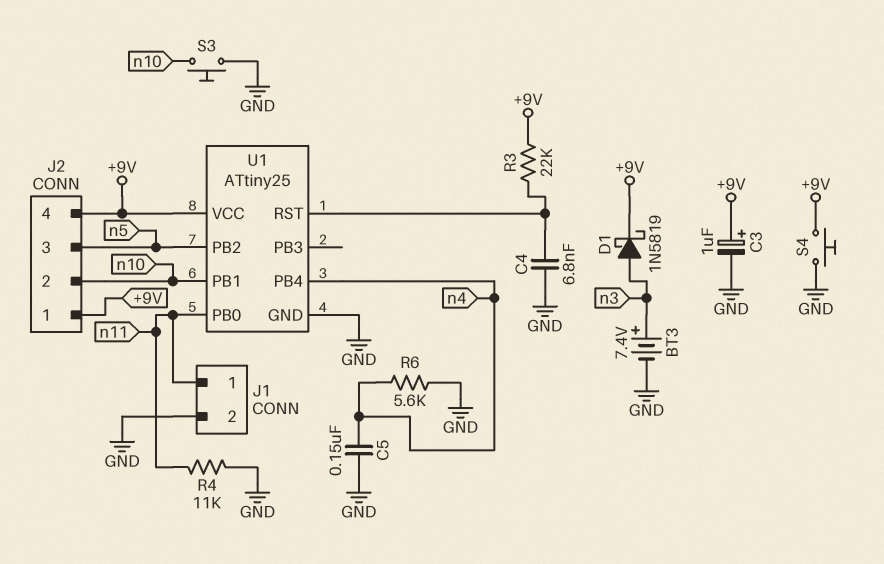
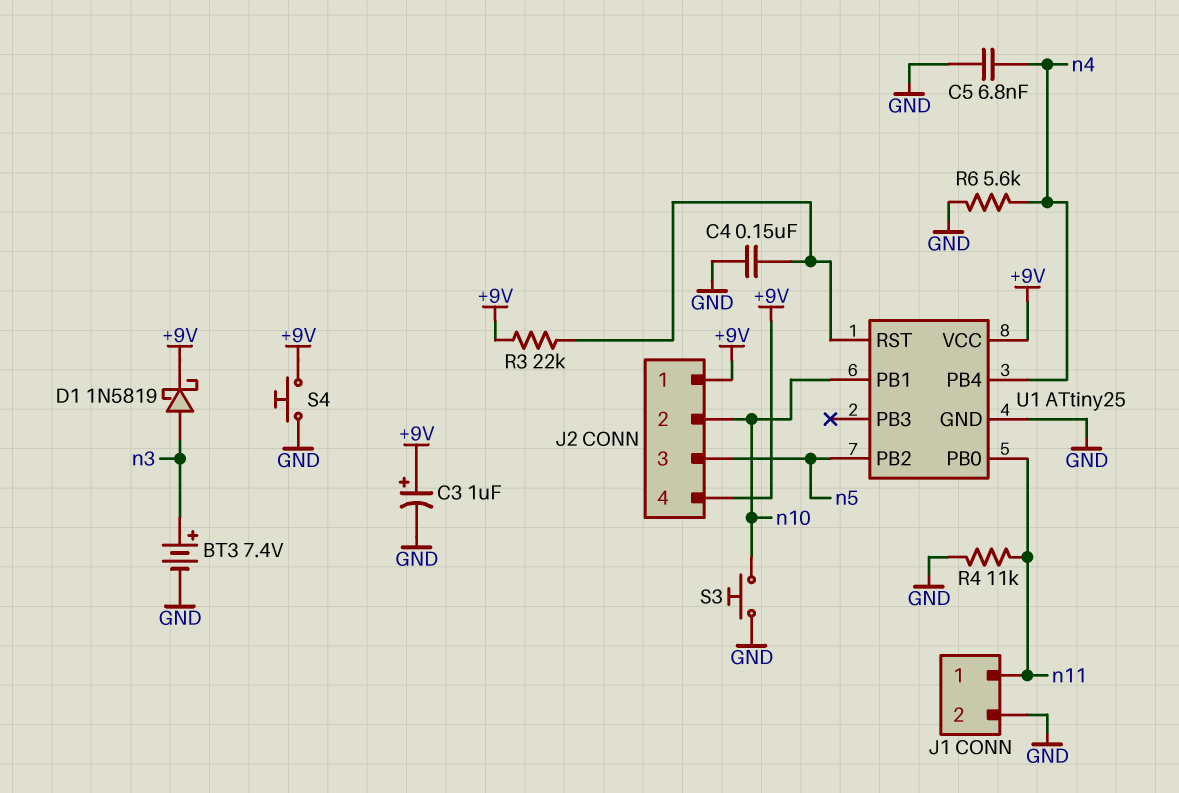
C4: 6.8nF (GND, U1/RST) -> 150nF (GND, U1/RST)
C5: 150nF (GND, n4) -> 6.8nF (GND, n4)

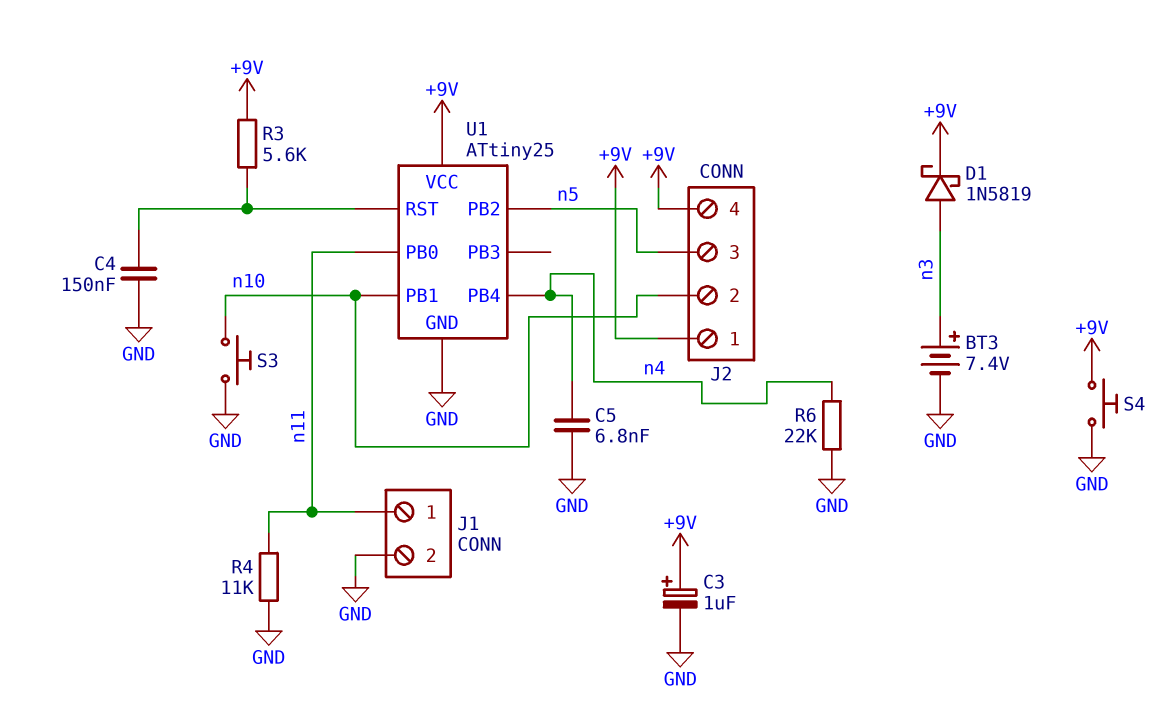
R3: 22k (+9V, U1/RST) -> 5.6k (+9V, U1/RST)
R6: 5.6k (GND, n4) -> 22k (GND, n4)

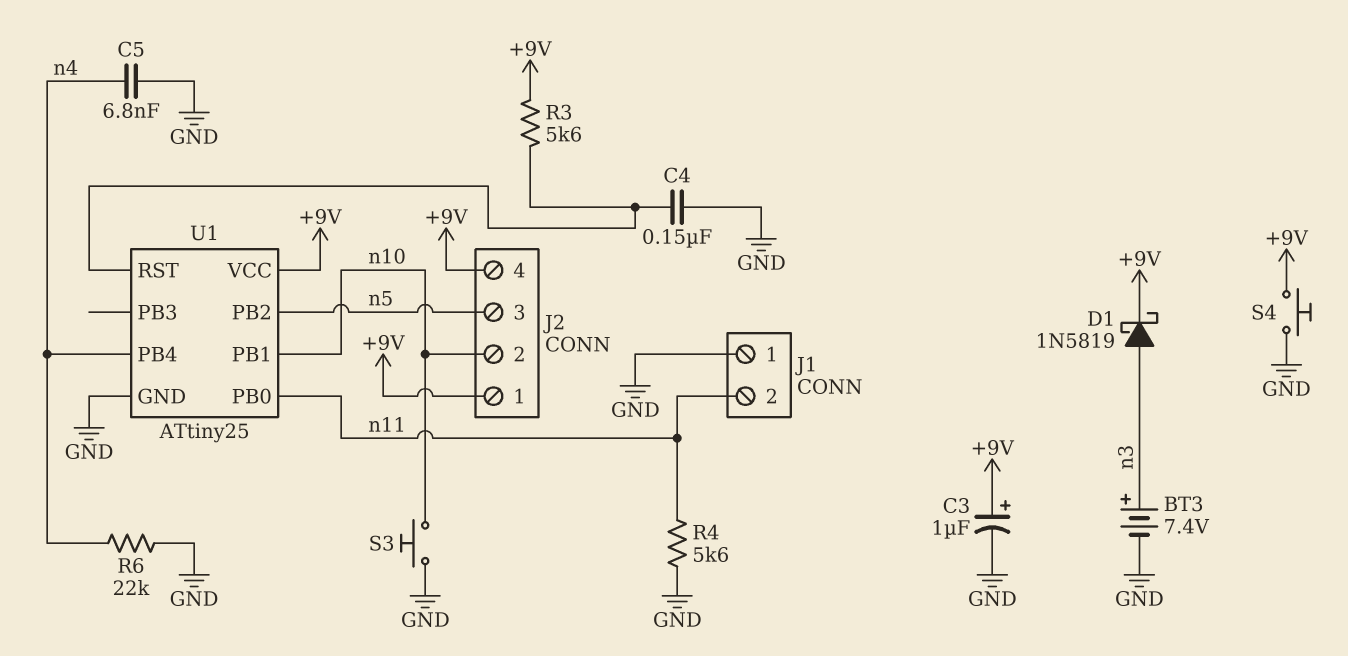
J1 pin 1: n11 -> GND
J1 pin 2: GND -> n11
R4: 11k (GND, n11) -> 5.6k (GND, n11)

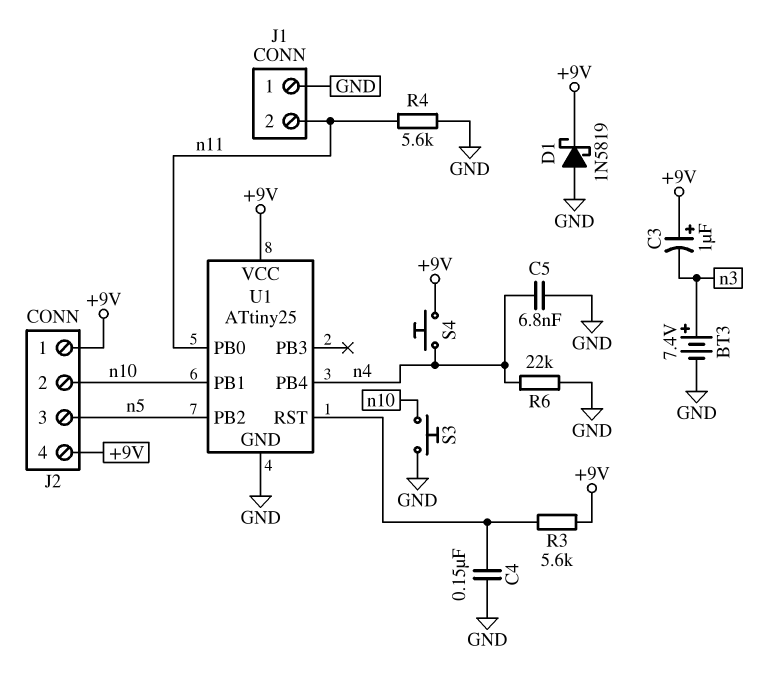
C3: 1uF (plus +9V, minus GND) -> 1uF (plus +9V, minus n3)
D1: schottky 1N5819 (A n3, K +9V) -> schottky 1N5819 (A GND, K +9V)
S4: button (+9V, GND) -> button (+9V, n4)

